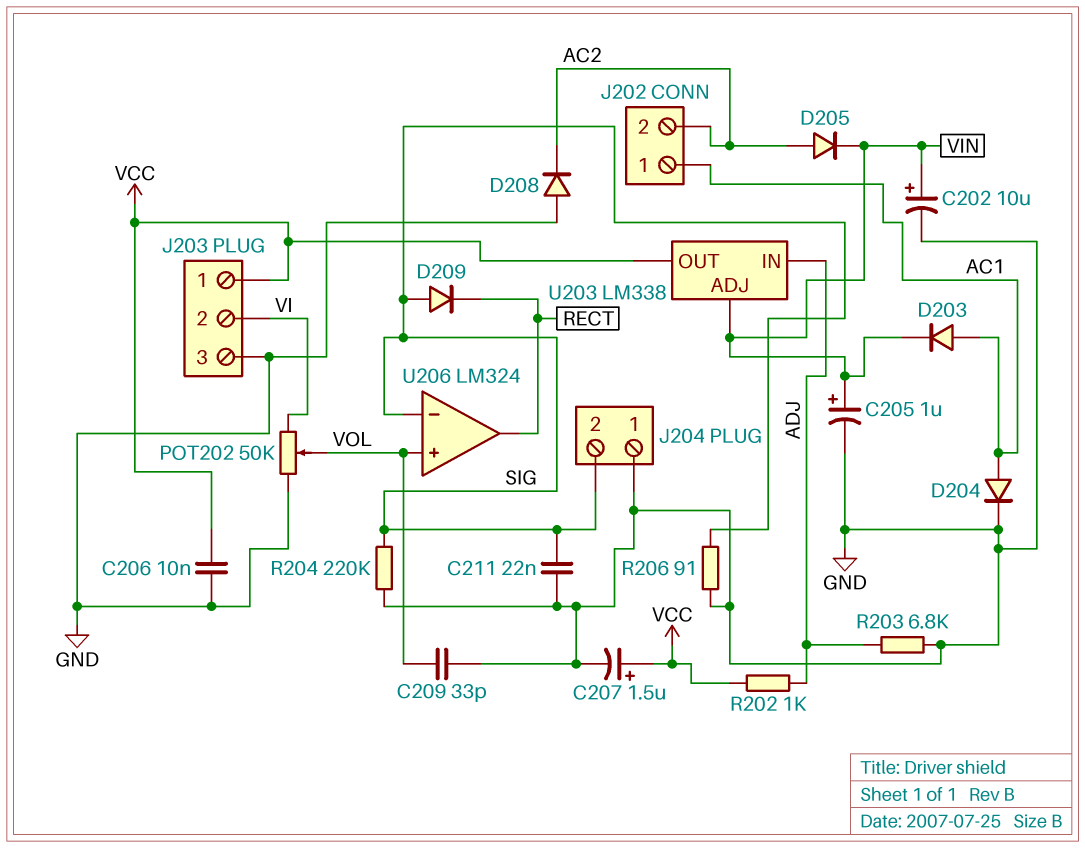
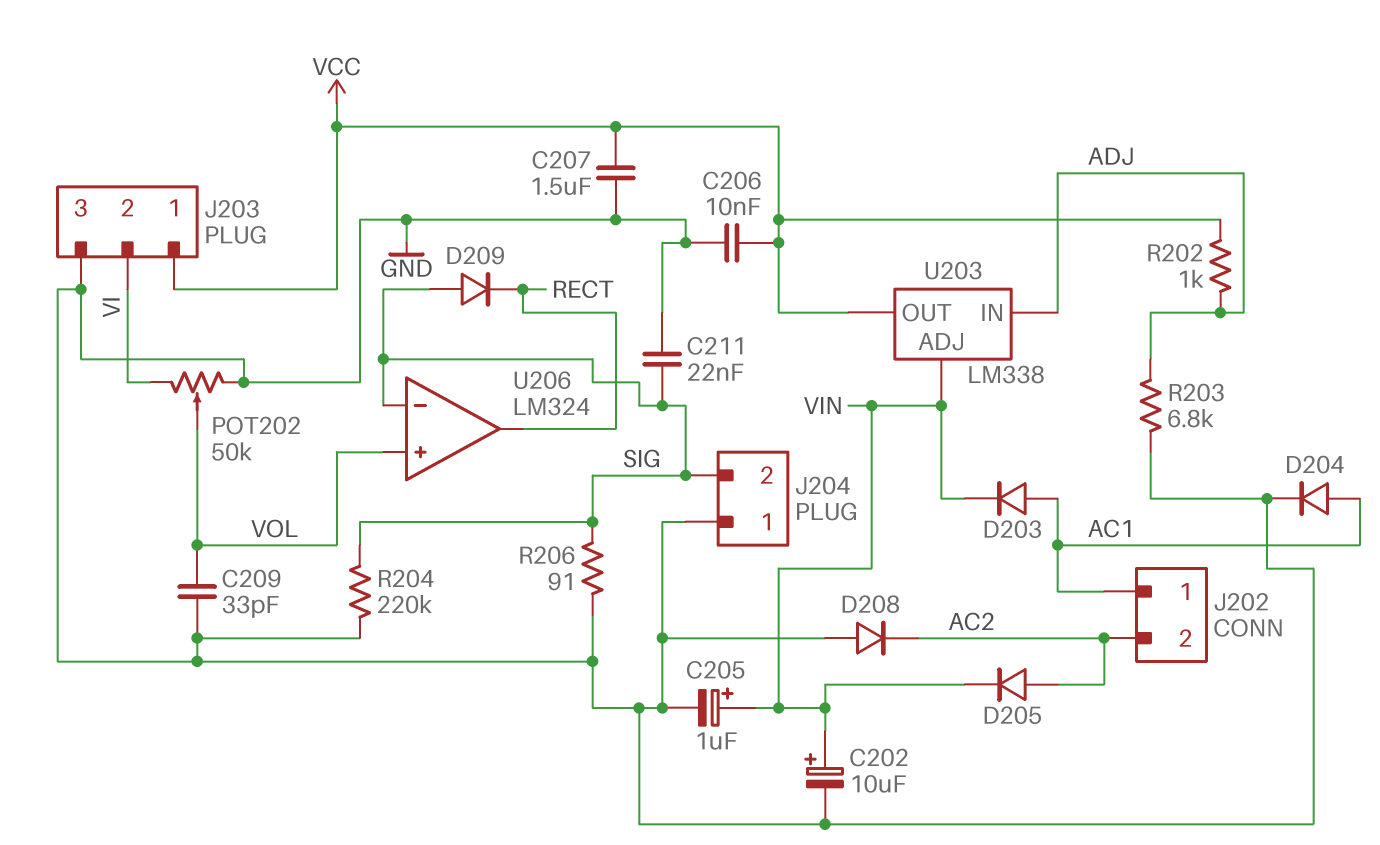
C207: 1.5uF (plus VCC, minus GND) -> 1.5uF (GND, VCC)

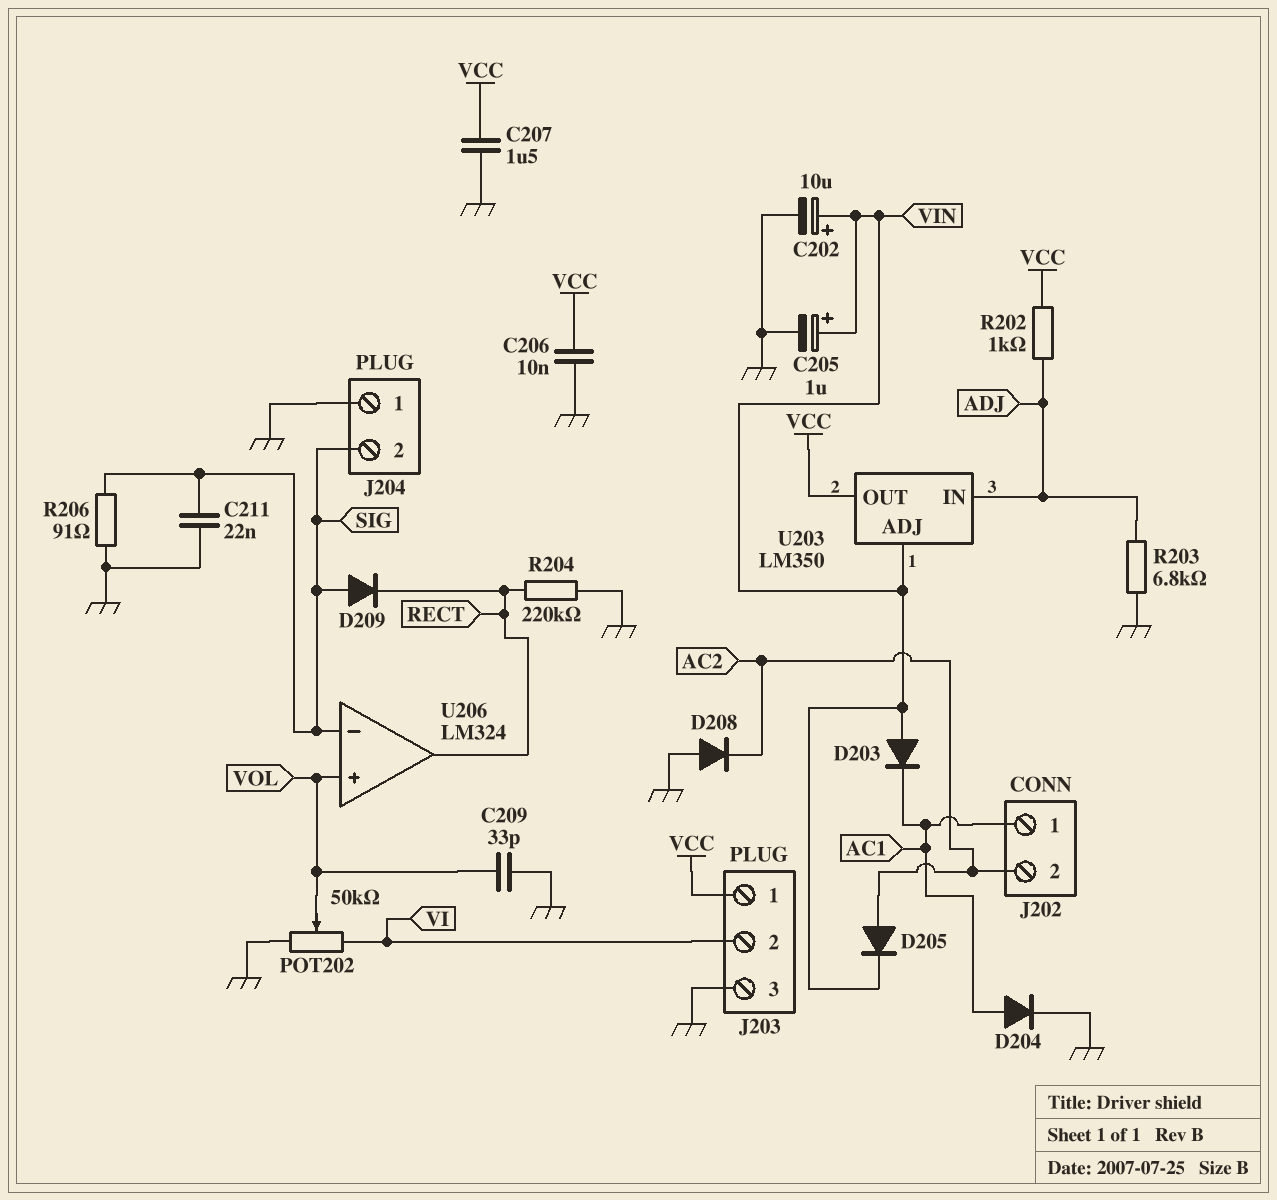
D203: diode (A AC1, K VIN) -> diode (A VIN, K AC1)
R204: 220k (GND, SIG) -> 220k (GND, RECT)
U203: LM338 -> LM350

